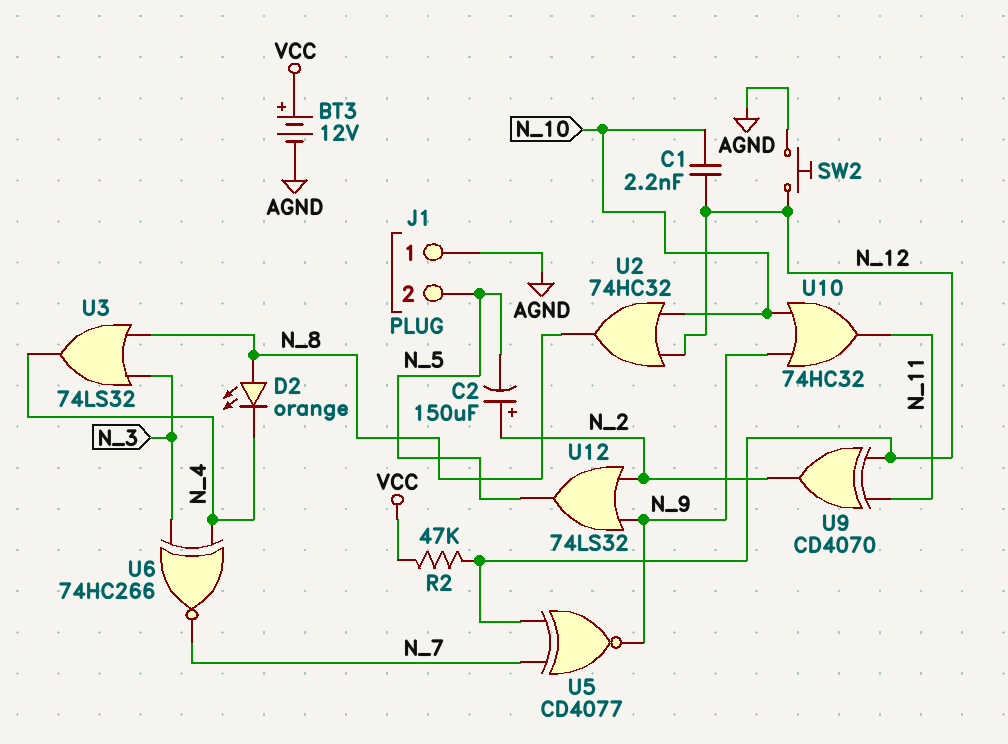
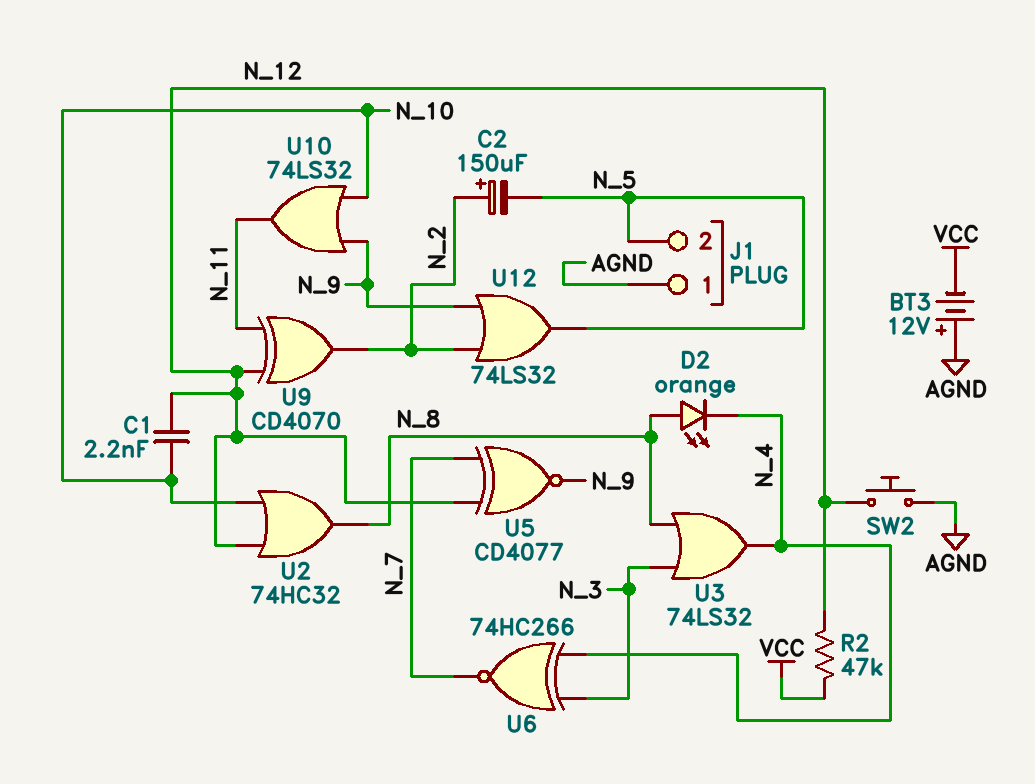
BT3: 12V (plus VCC, minus AGND) -> 12V (plus AGND, minus VCC)
U10: OR 74HC32 (in N_9, in N_10, out N_11) -> OR 74LS32 (in N_9, in N_10, out N_11)

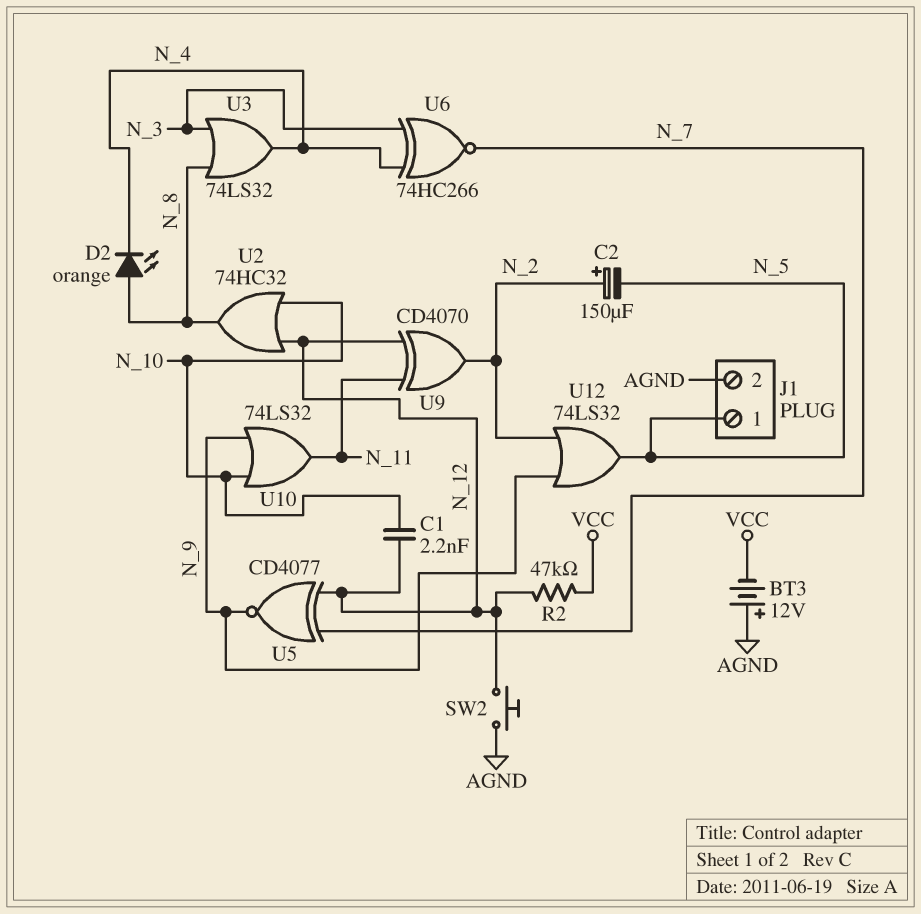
J1 pin 1: AGND -> N_5
J1 pin 2: N_5 -> AGND

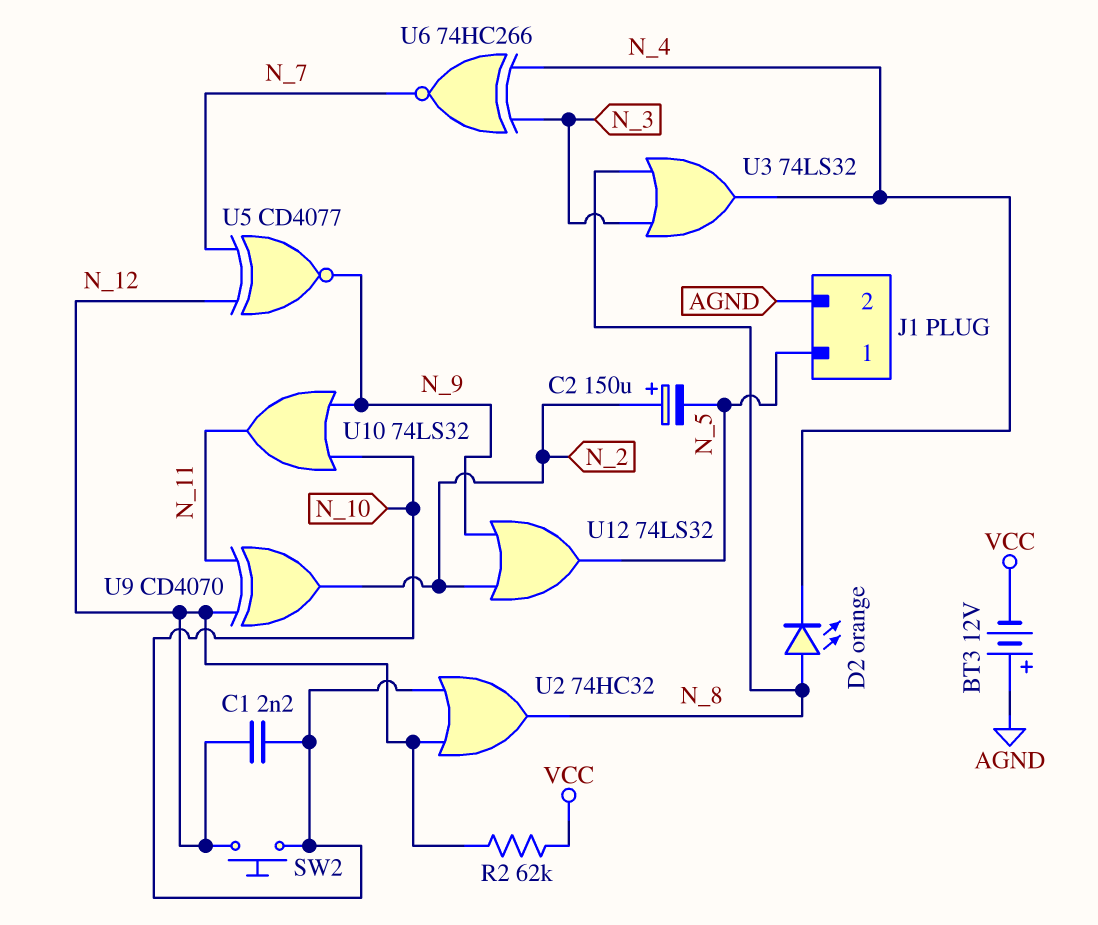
R2: 47k (N_12, VCC) -> 62k (N_12, VCC)
SW2: button (AGND, N_12) -> button (N_10, N_12)

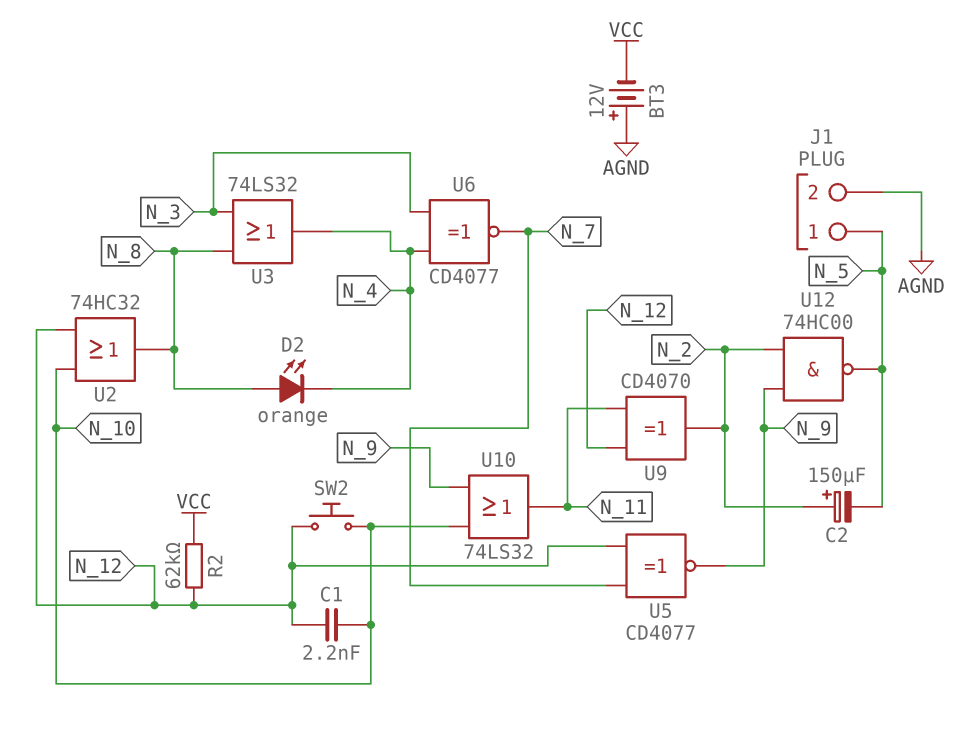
U6: XNOR 74HC266 (in N_3, in N_4, out N_7) -> XNOR CD4077 (in N_3, in N_4, out N_7)
U12: OR 74LS32 (in N_2, in N_9, out N_5) -> NAND 74HC00 (in N_2, in N_9, out N_5)

